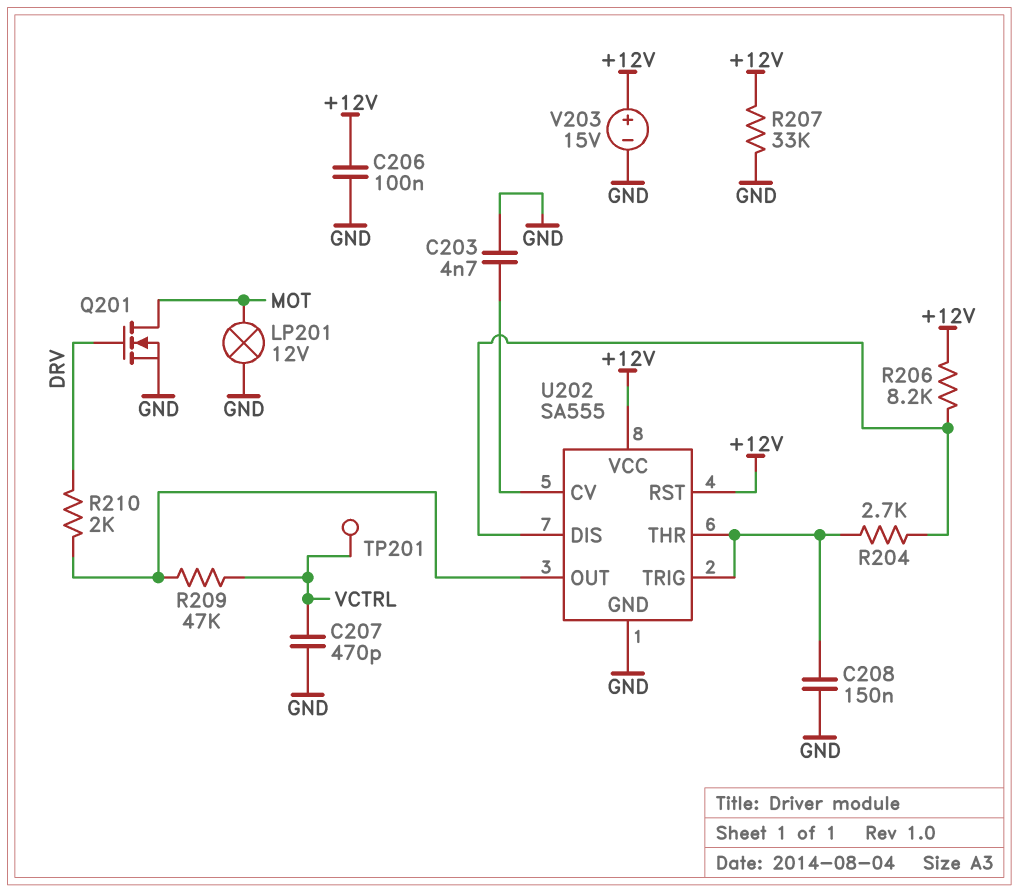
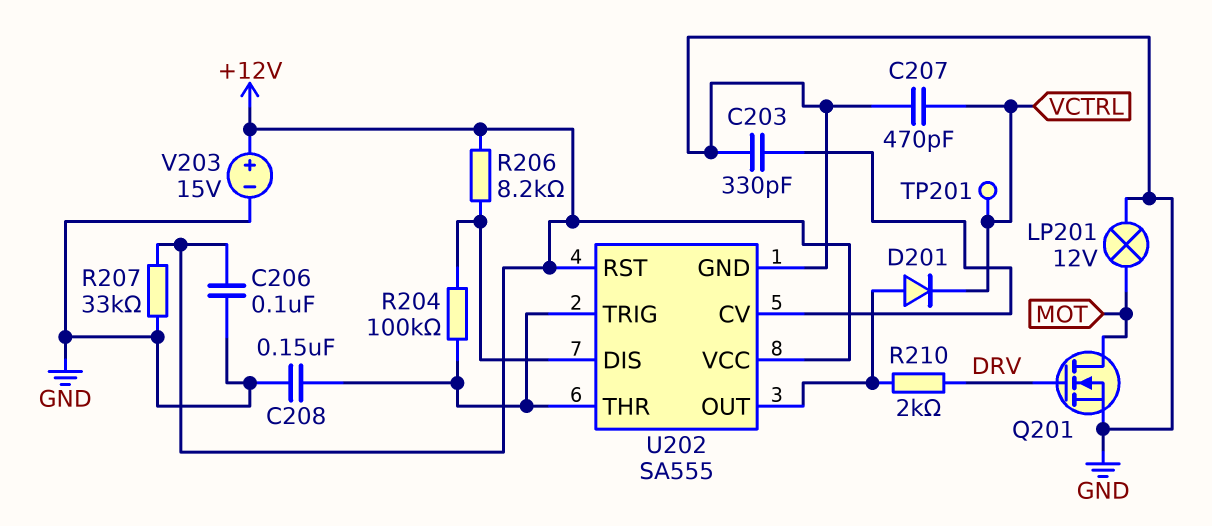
C203: 4.7nF (GND, U202/CV) -> 330pF (GND, U202/CV)
D201: none -> diode (A U202/OUT, K VCTRL)
R204: 2.7k (U202/DIS, U202/THR) -> 100k (U202/DIS, U202/THR)
R209: 47k (U202/OUT, VCTRL) -> none

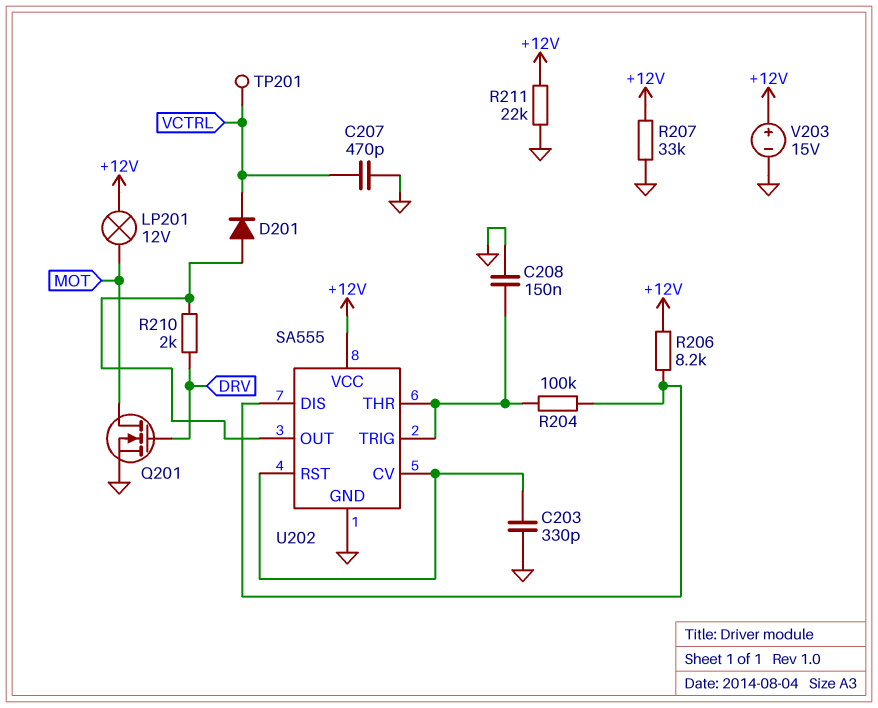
C206: 100nF (+12V, GND) -> none
LP201: lamp 12V (GND, MOT) -> lamp 12V (+12V, MOT)
R211: none -> 22k (+12V, GND)
U202 pin RST: +12V -> U202/CV

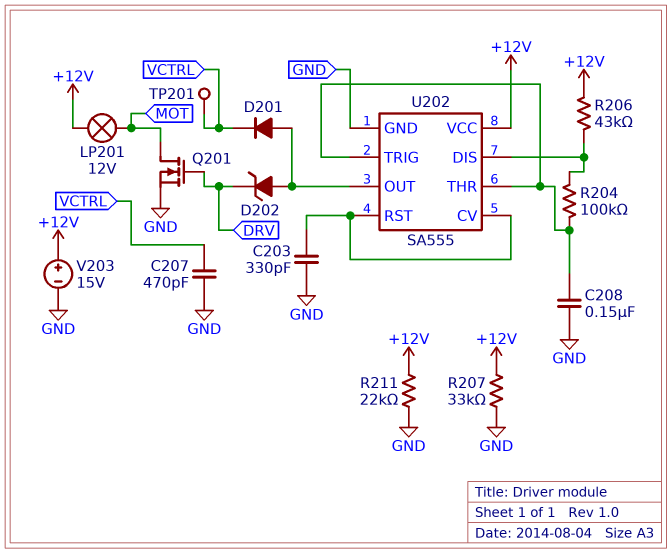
D202: none -> zener (A U202/OUT, K DRV)
R206: 8.2k (+12V, U202/DIS) -> 43k (+12V, U202/DIS)
R210: 2k (DRV, U202/OUT) -> none

